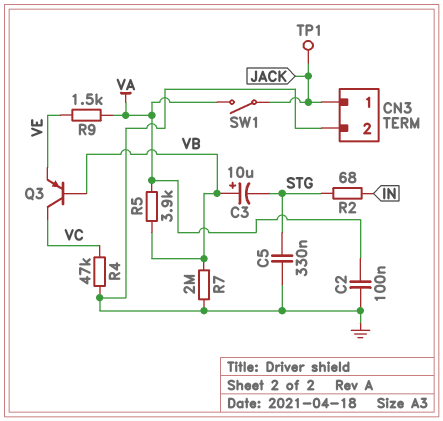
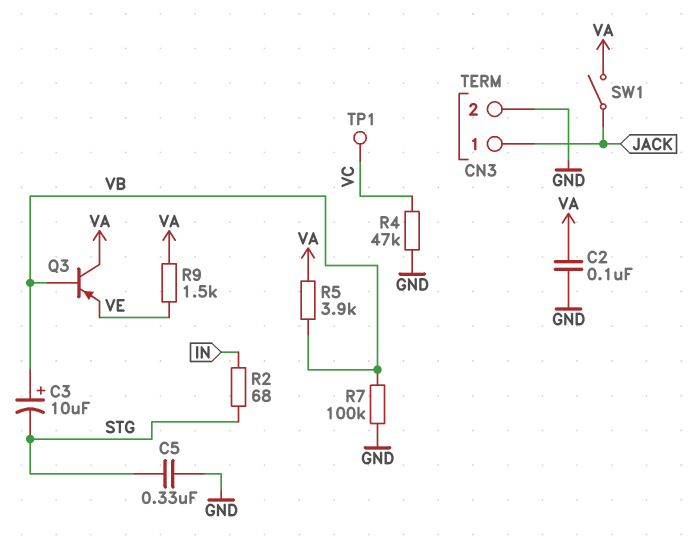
Q3: PNP (B VB, C VC, E VE) -> PNP (B VB, C VA, E VE)
R7: 2M (GND, VB) -> 100k (GND, VB)
TP1: test point (JACK) -> test point (VC)

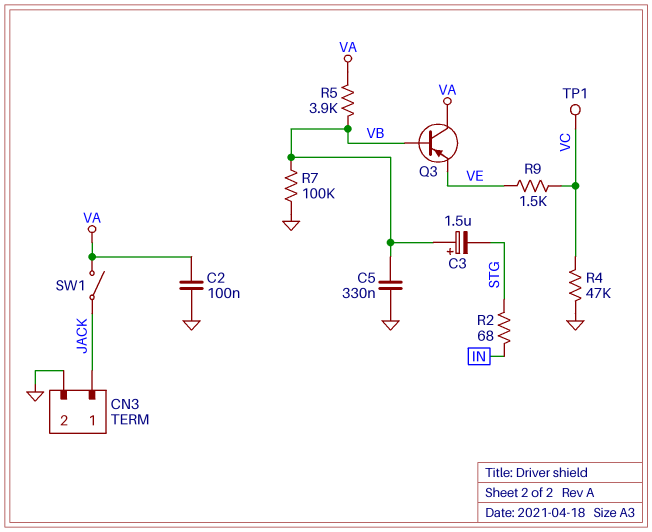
C3: 10uF (plus VB, minus STG) -> 1.5uF (plus VB, minus STG)
C5: 330nF (GND, STG) -> 330nF (GND, VB)
R9: 1.5k (VA, VE) -> 1.5k (VC, VE)

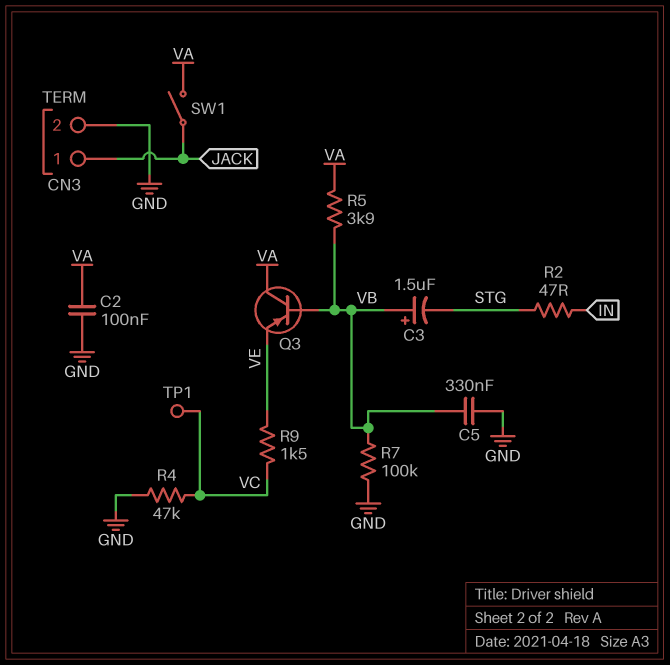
R2: 68 (IN, STG) -> 47 (IN, STG)

